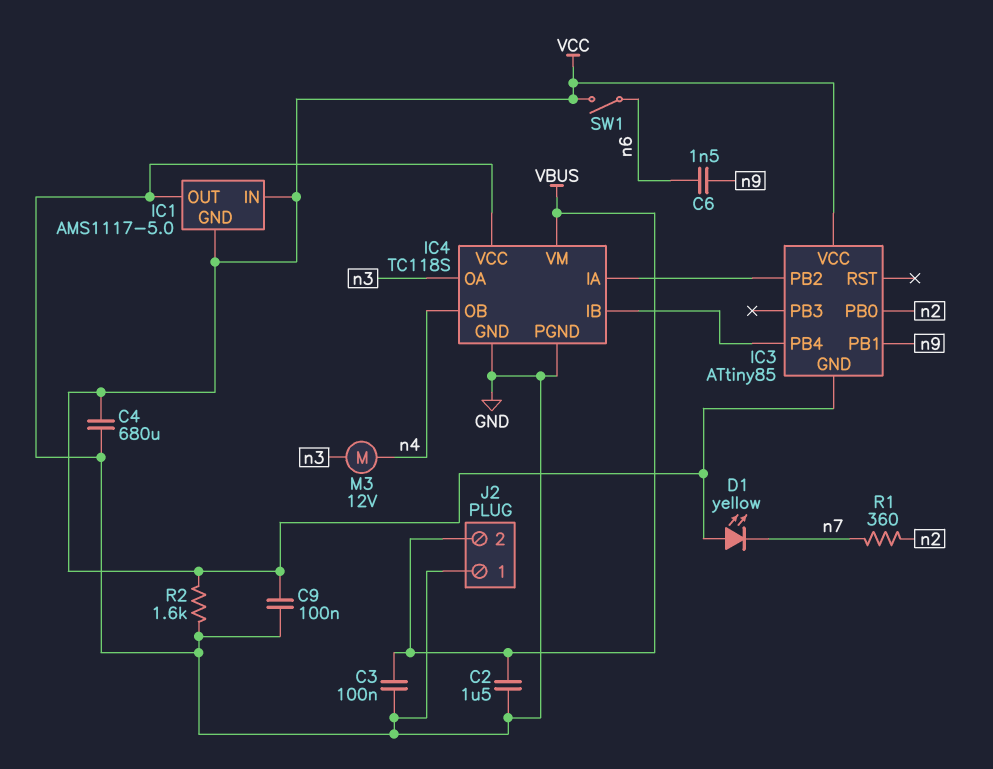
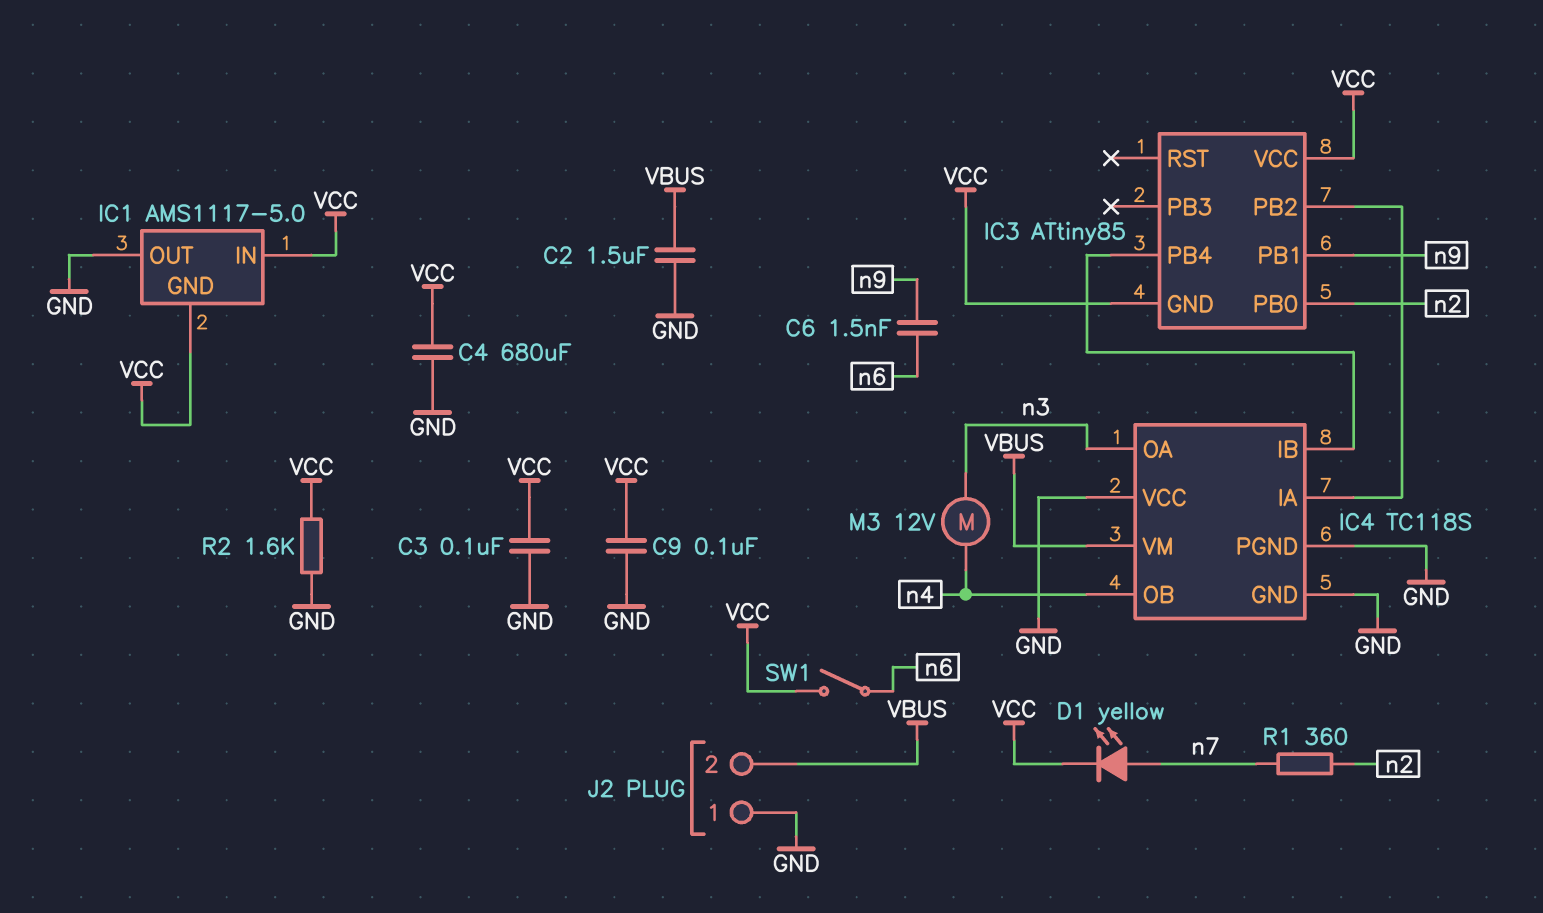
C3: 100nF (GND, VBUS) -> 100nF (GND, VCC)
D1: LED yellow (A VCC, K n7) -> LED yellow (A n7, K VCC)

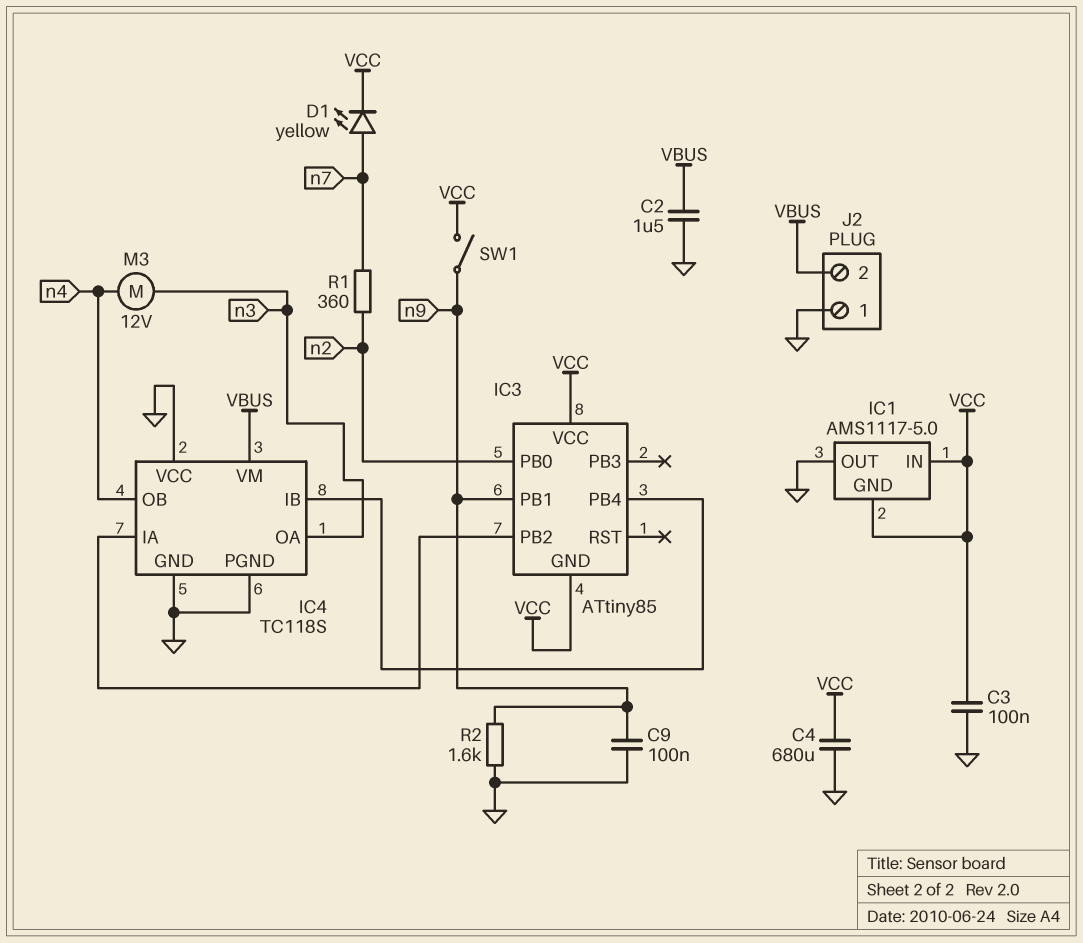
C6: 1.5nF (n6, n9) -> none
C9: 100nF (GND, VCC) -> 100nF (GND, n9)
R2: 1.6k (GND, VCC) -> 1.6k (GND, n9)
SW1: switch (VCC, n6) -> switch (VCC, n9)

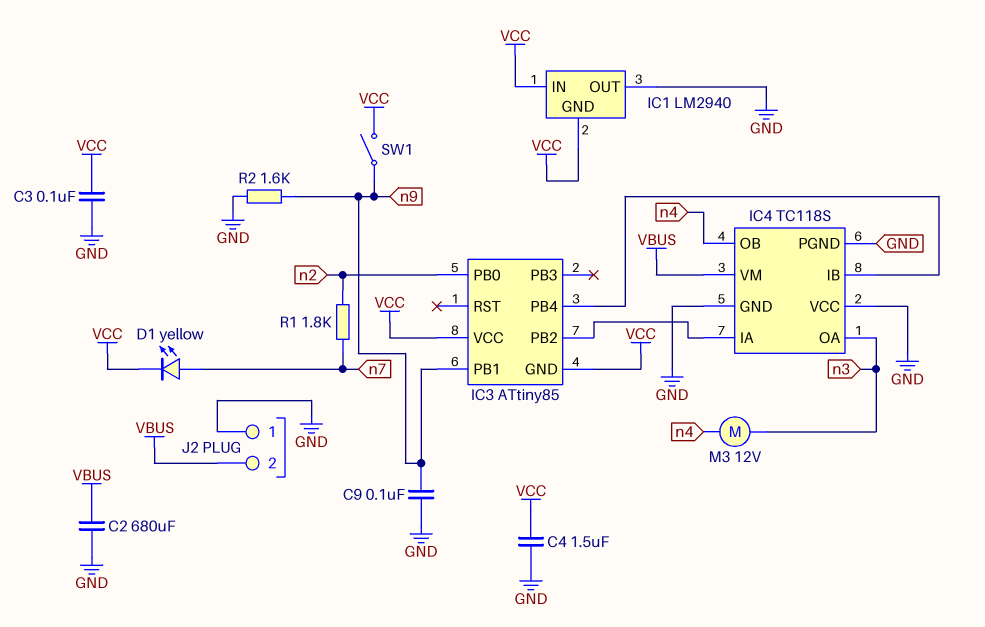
C2: 1.5uF (GND, VBUS) -> 680uF (GND, VBUS)
C4: 680uF (GND, VCC) -> 1.5uF (GND, VCC)
IC1: AMS1117-5.0 -> LM2940
R1: 360 (n2, n7) -> 1.8k (n2, n7)

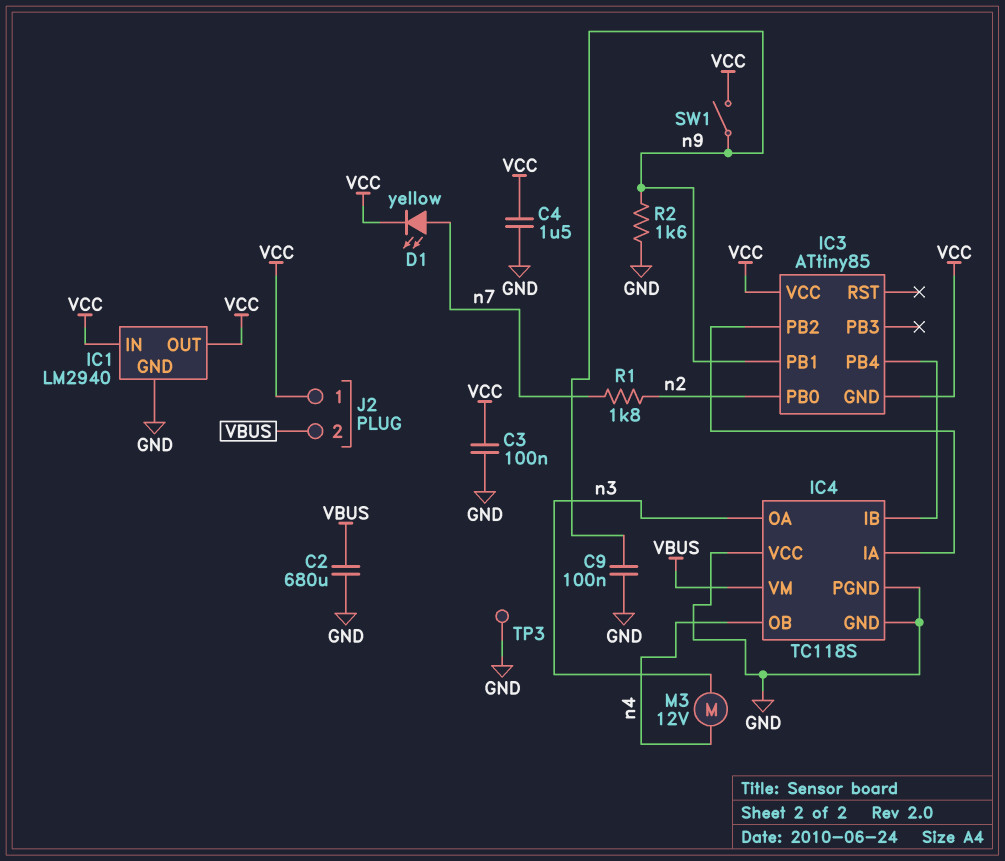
IC1 pin GND: VCC -> GND
IC1 pin OUT: GND -> VCC
J2 pin 1: GND -> VCC
TP3: none -> test point (GND)

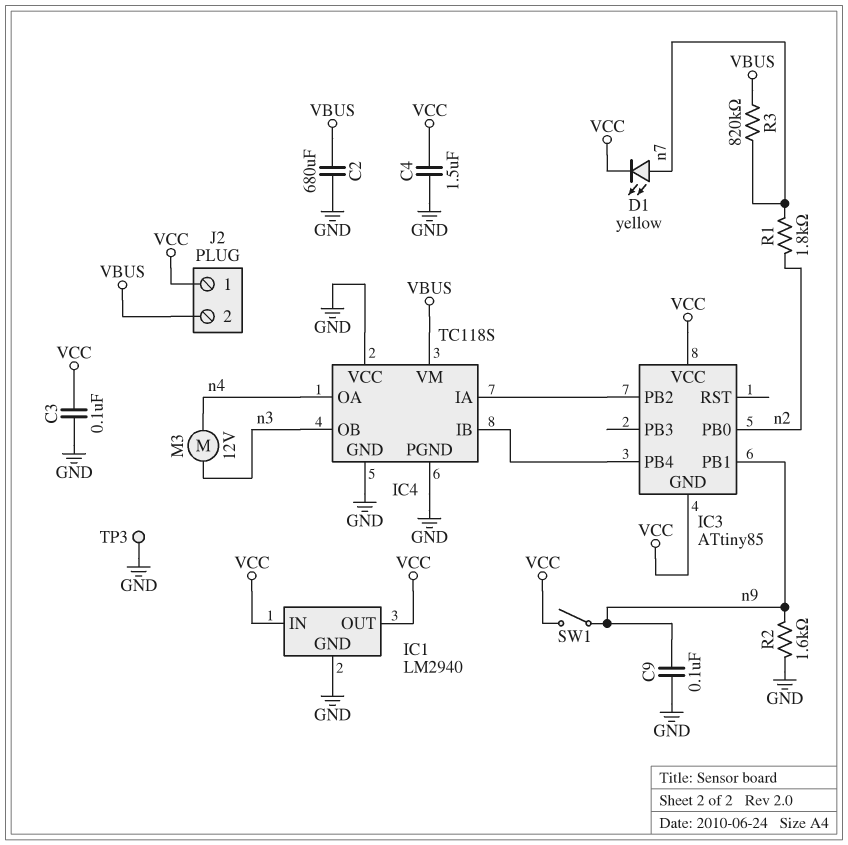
IC4 pin OA: n3 -> n4
IC4 pin OB: n4 -> n3
R3: none -> 820k (VBUS, n7)

